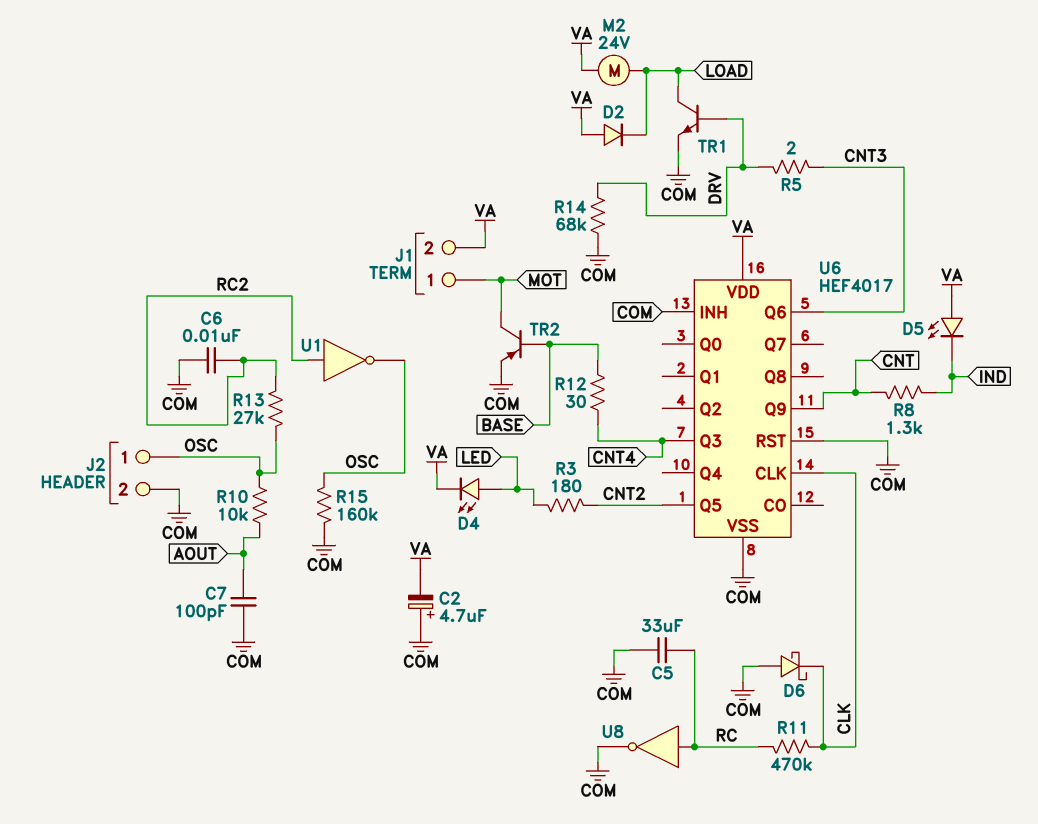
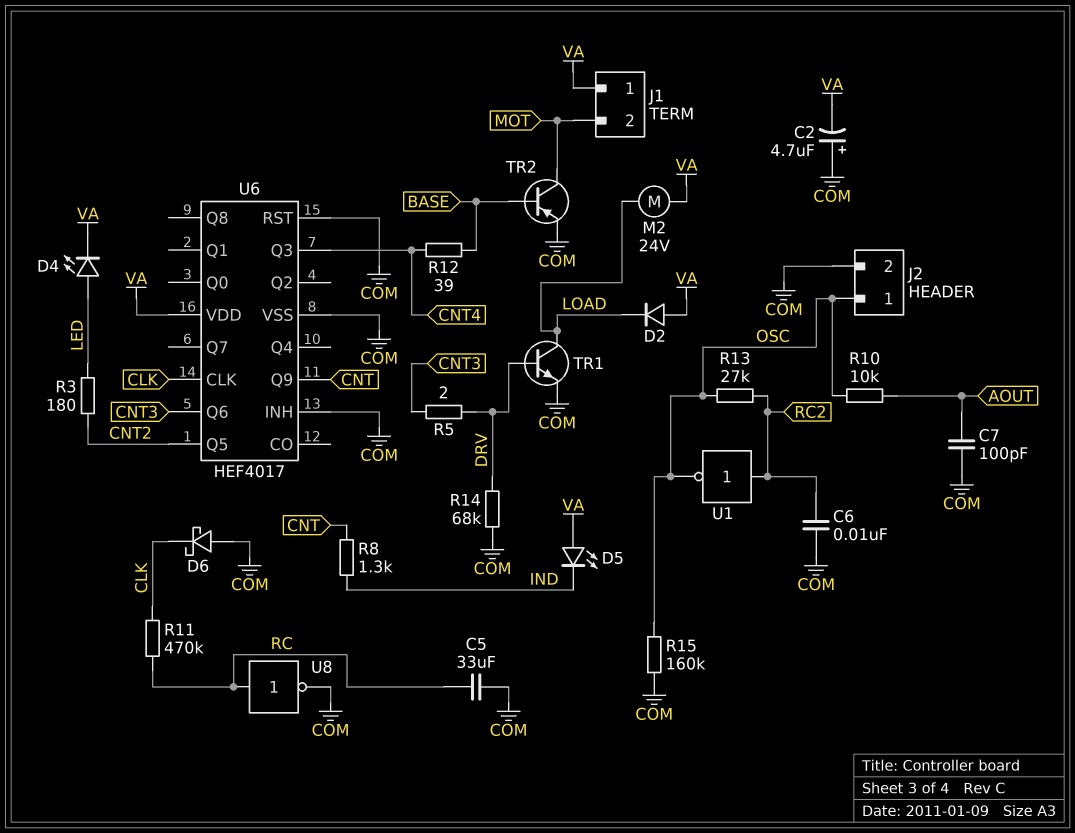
J1 pin 1: MOT -> VA
J1 pin 2: VA -> MOT
R12: 30 (BASE, CNT4) -> 39 (BASE, CNT4)

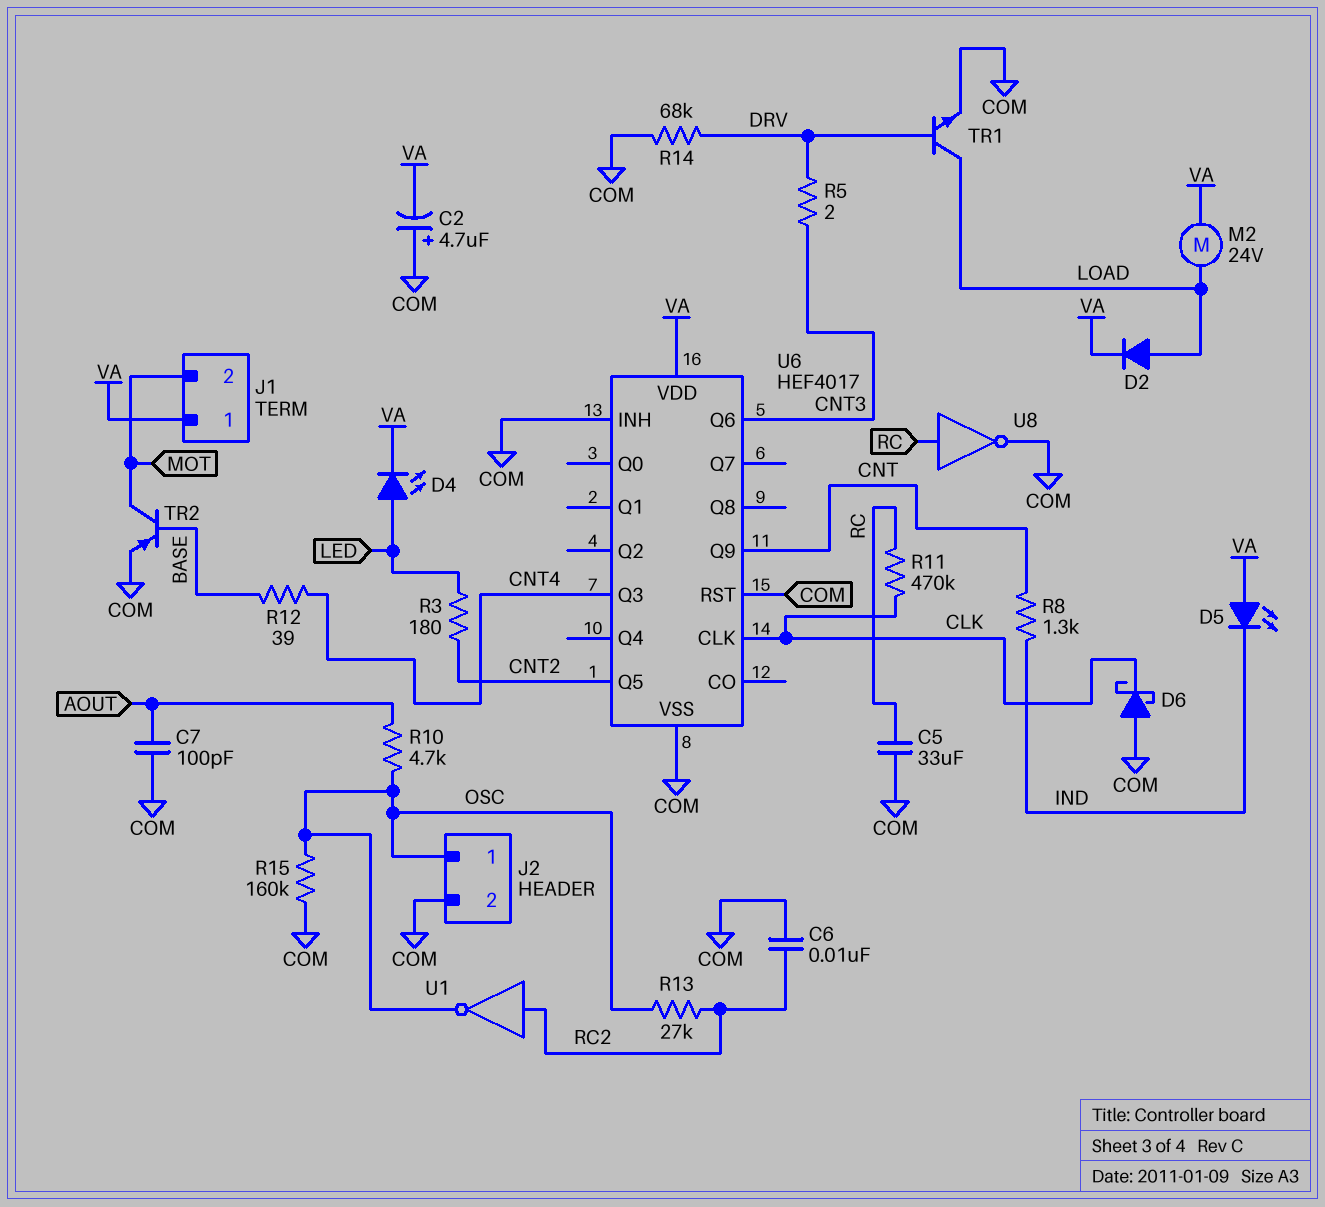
D2: diode (A VA, K LOAD) -> diode (A LOAD, K VA)
R10: 10k (AOUT, OSC) -> 4.7k (AOUT, OSC)

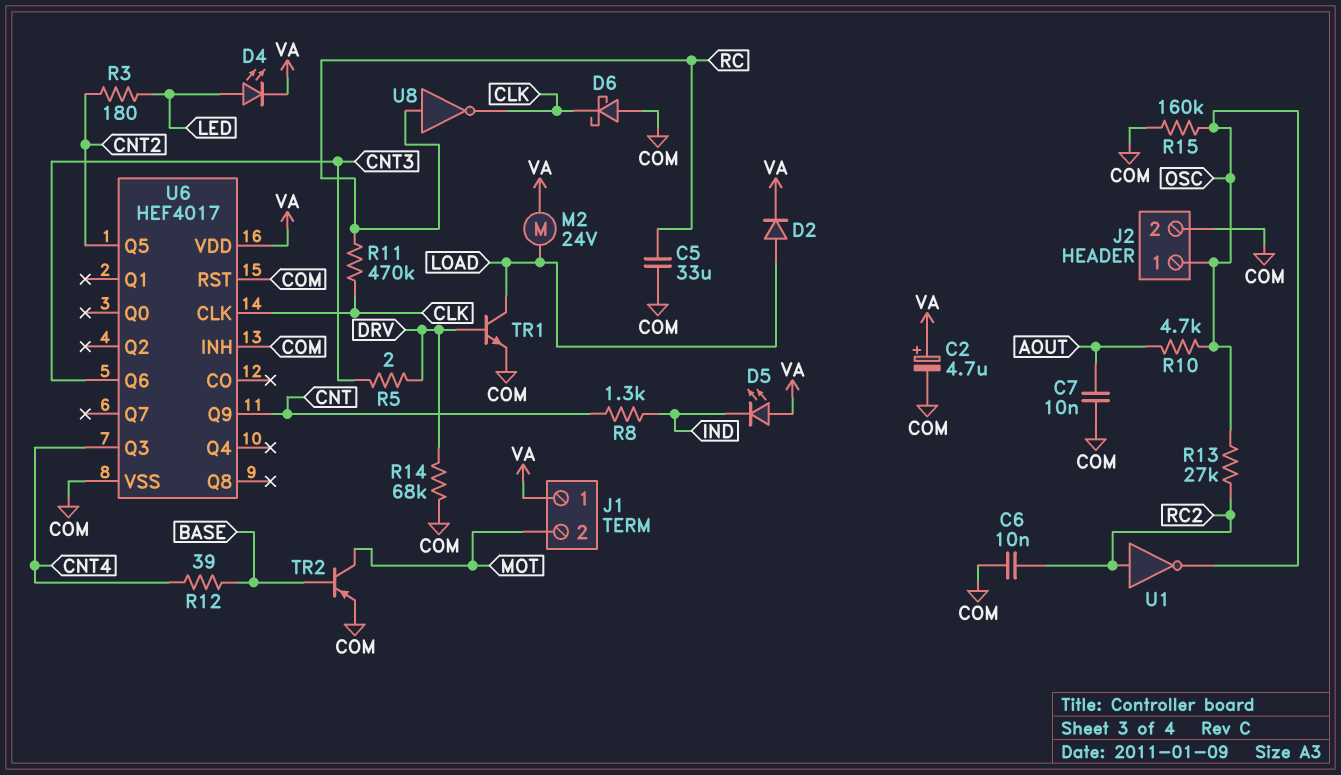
C2: 4.7uF (plus COM, minus VA) -> 4.7uF (plus VA, minus COM)
C7: 100pF (AOUT, COM) -> 10nF (AOUT, COM)
U8: NOT (in RC, out COM) -> NOT (in RC, out CLK)

